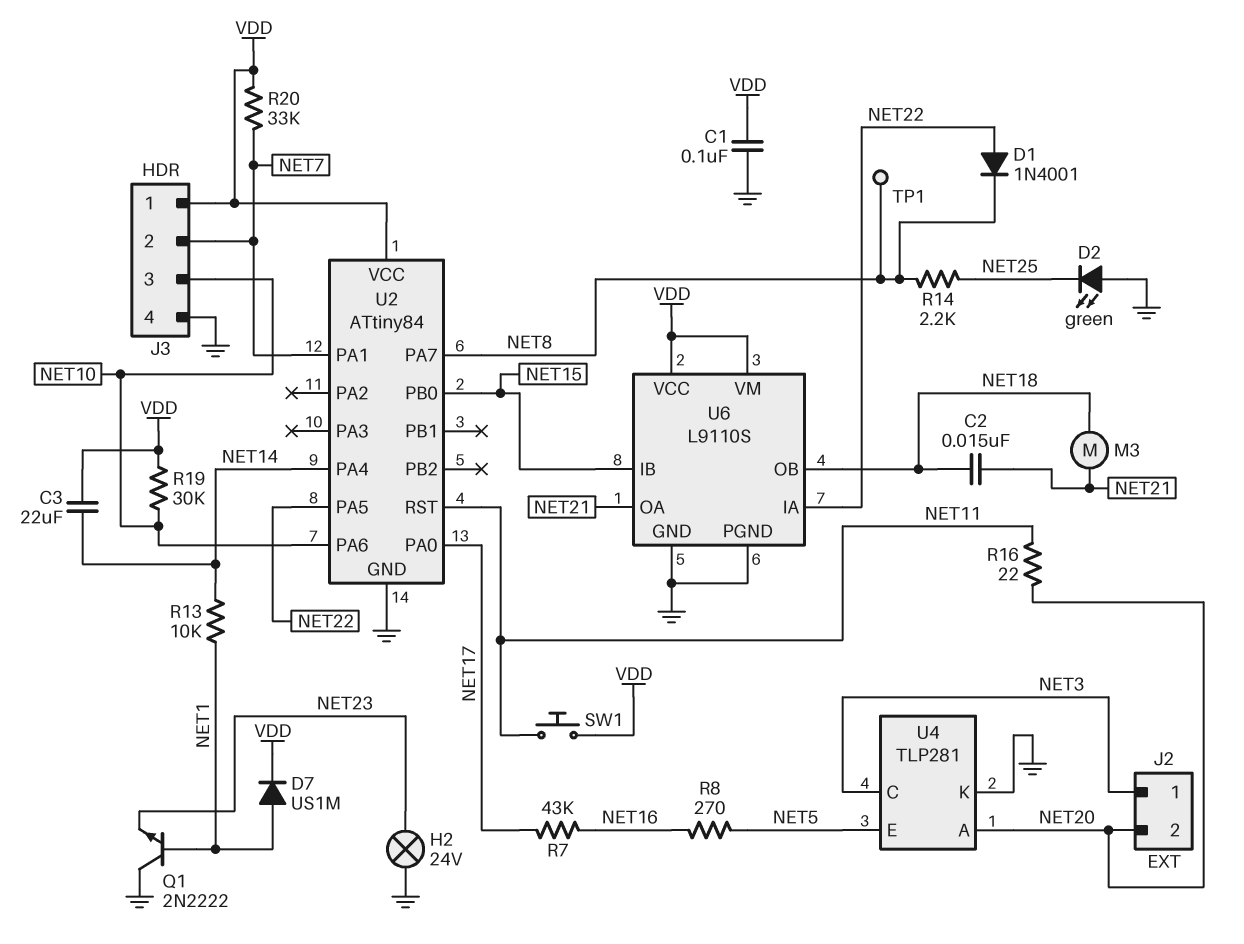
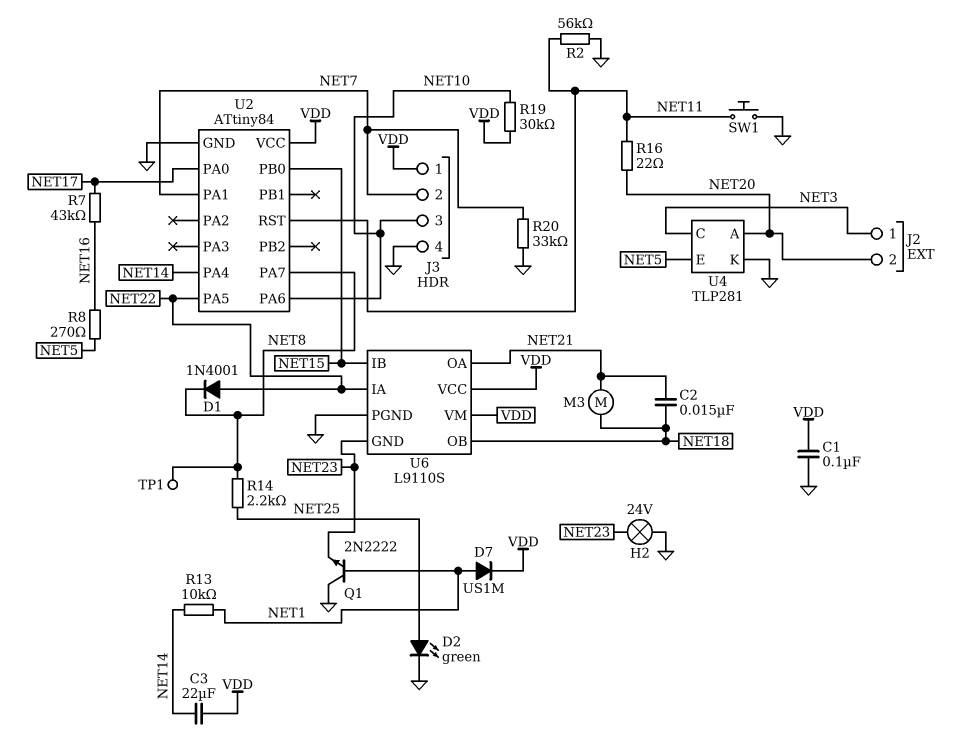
D2: LED green (A GND, K NET25) -> LED green (A NET25, K GND)
R2: none -> 56k (GND, NET11)
R20: 33k (NET7, VDD) -> 33k (GND, NET7)
SW1: button (NET11, VDD) -> button (GND, NET11)
U6 pin GND: GND -> NET23

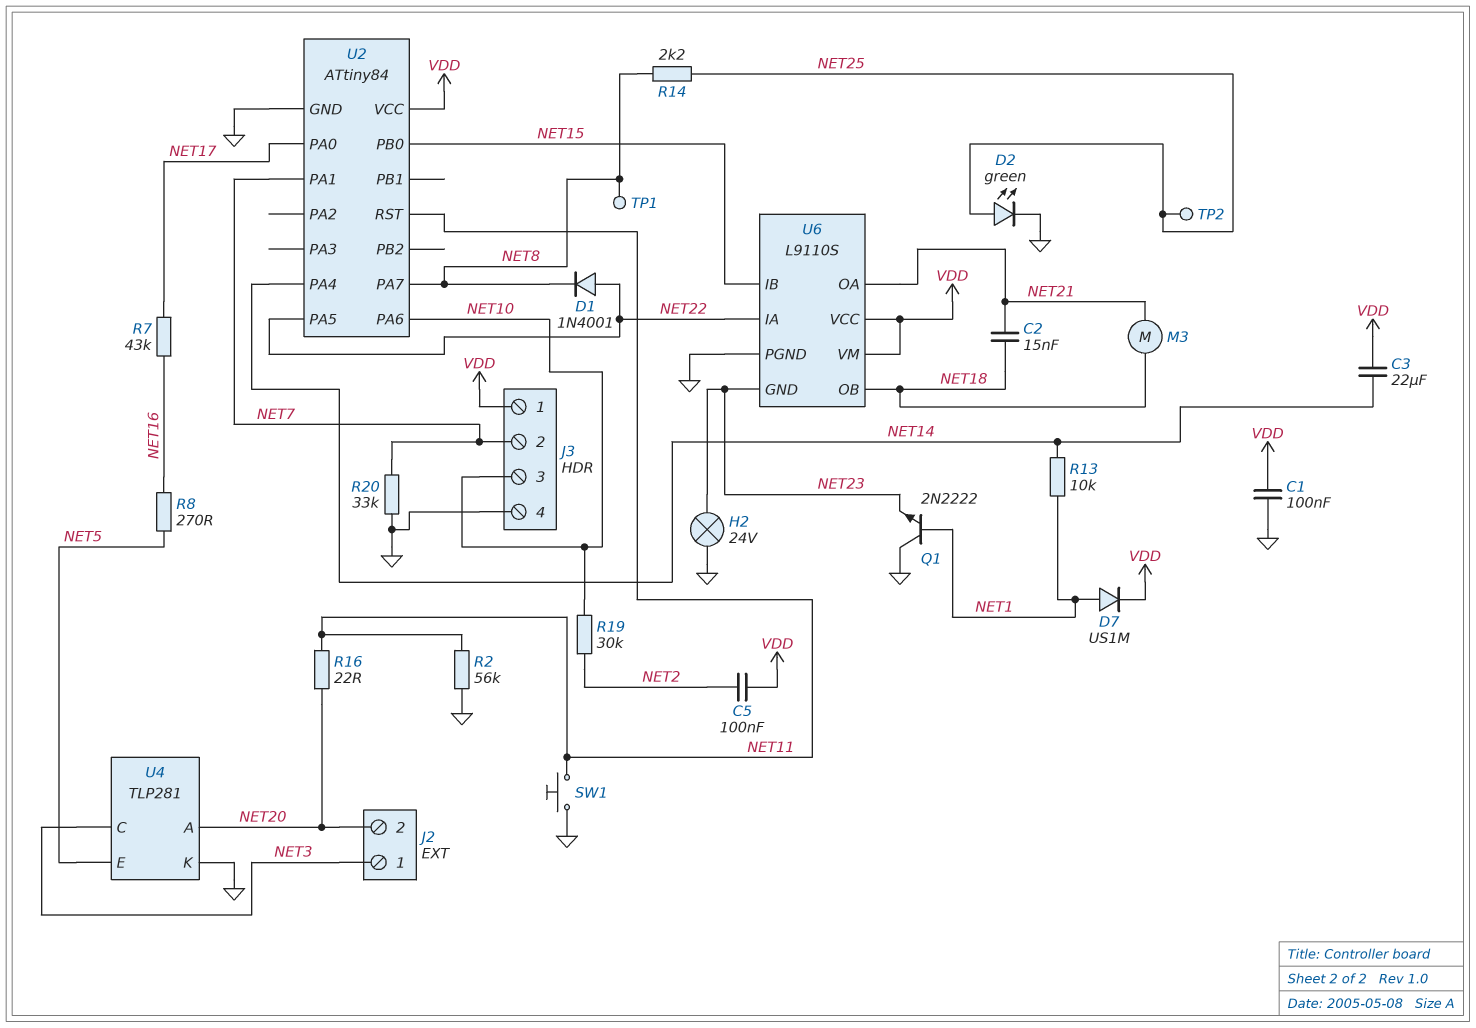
C5: none -> 100nF (NET2, VDD)
R19: 30k (NET10, VDD) -> 30k (NET2, NET10)
TP2: none -> test point (NET25)

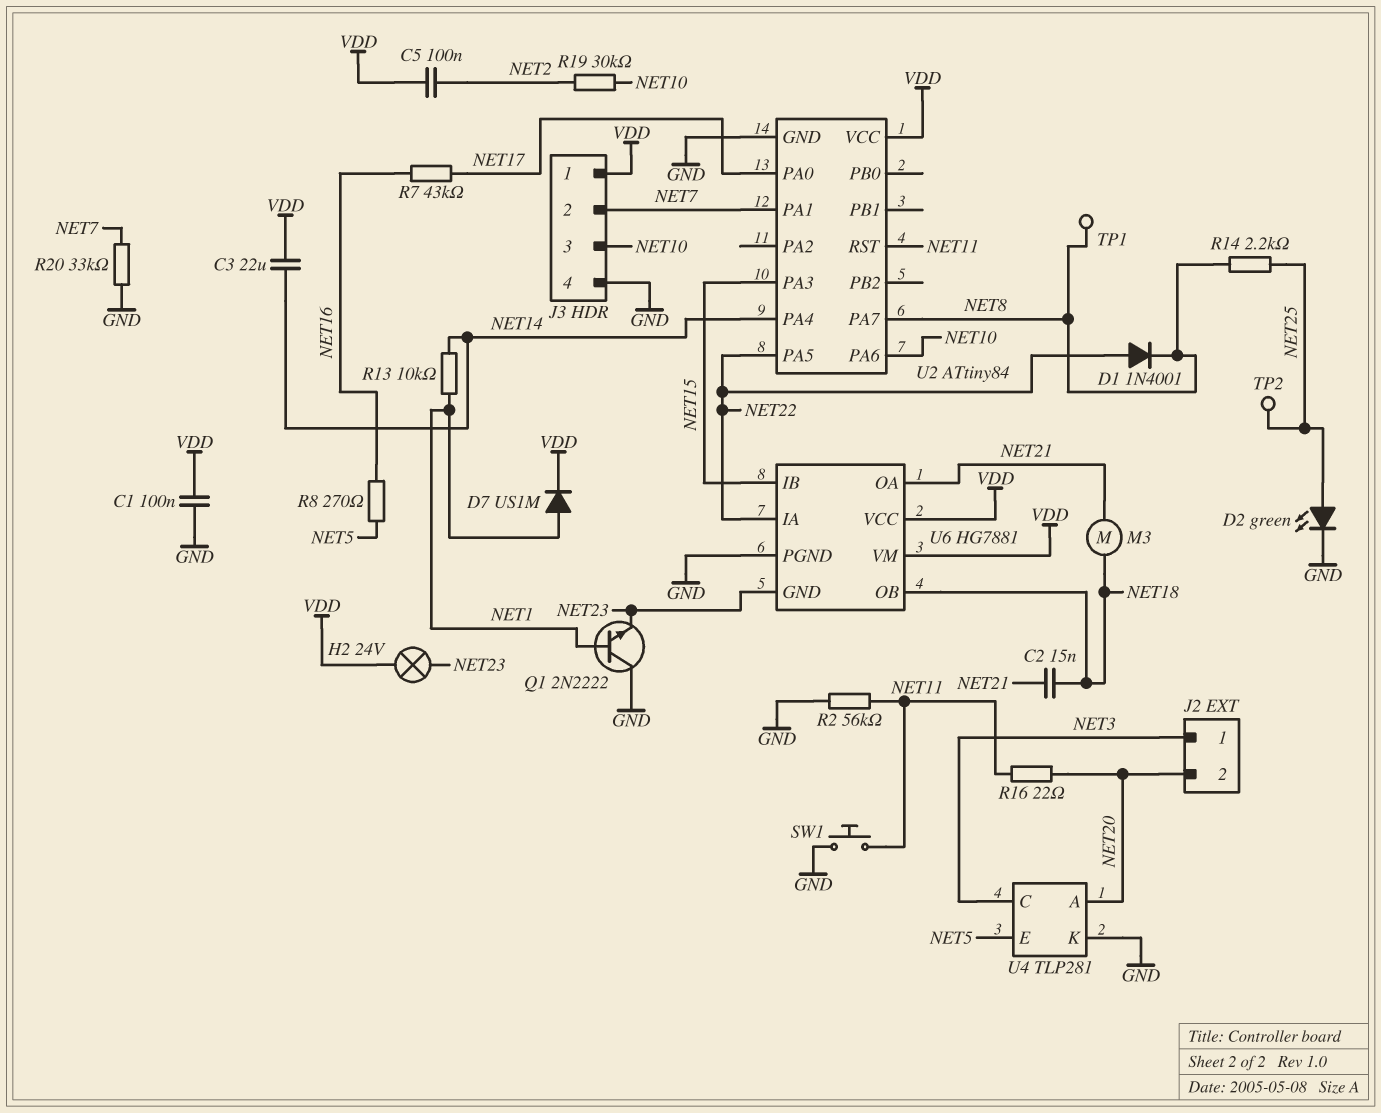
H2: lamp 24V (GND, NET23) -> lamp 24V (NET23, VDD)
U2 pin PA3: none -> NET15
U2 pin PB0: NET15 -> none
U6: L9110S -> HG7881

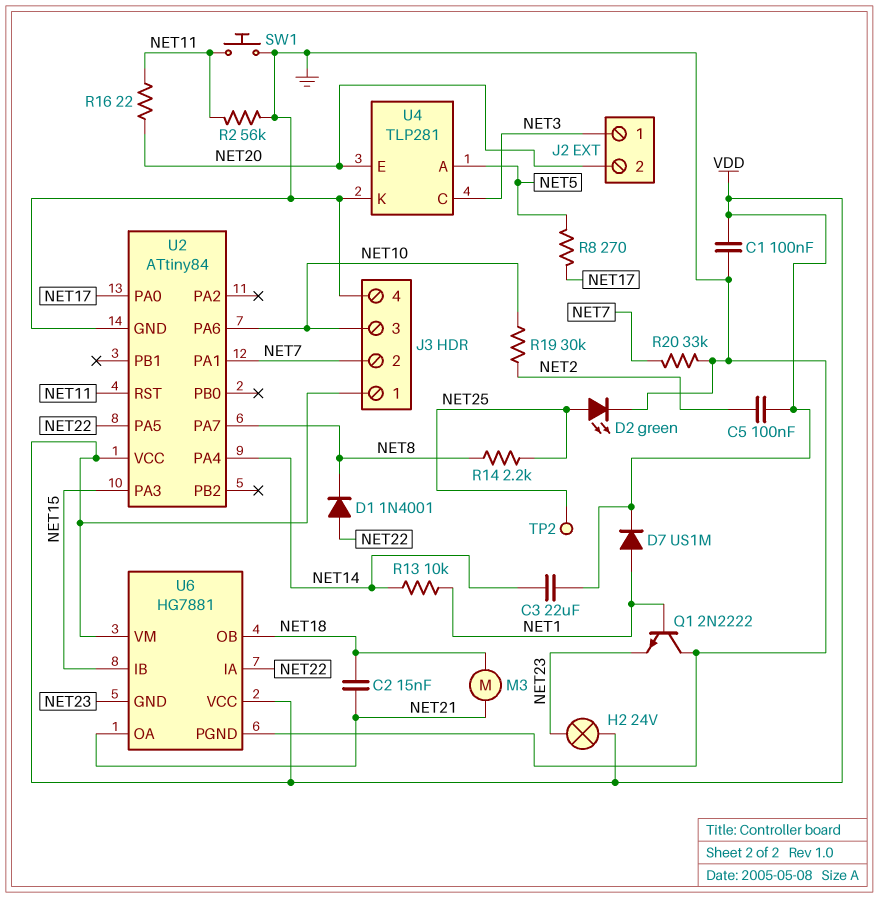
R7: 43k (NET16, NET17) -> none
R8: 270 (NET5, NET16) -> 270 (NET5, NET17)
TP1: test point (NET8) -> none
U4 pin A: NET20 -> NET5
U4 pin E: NET5 -> NET20

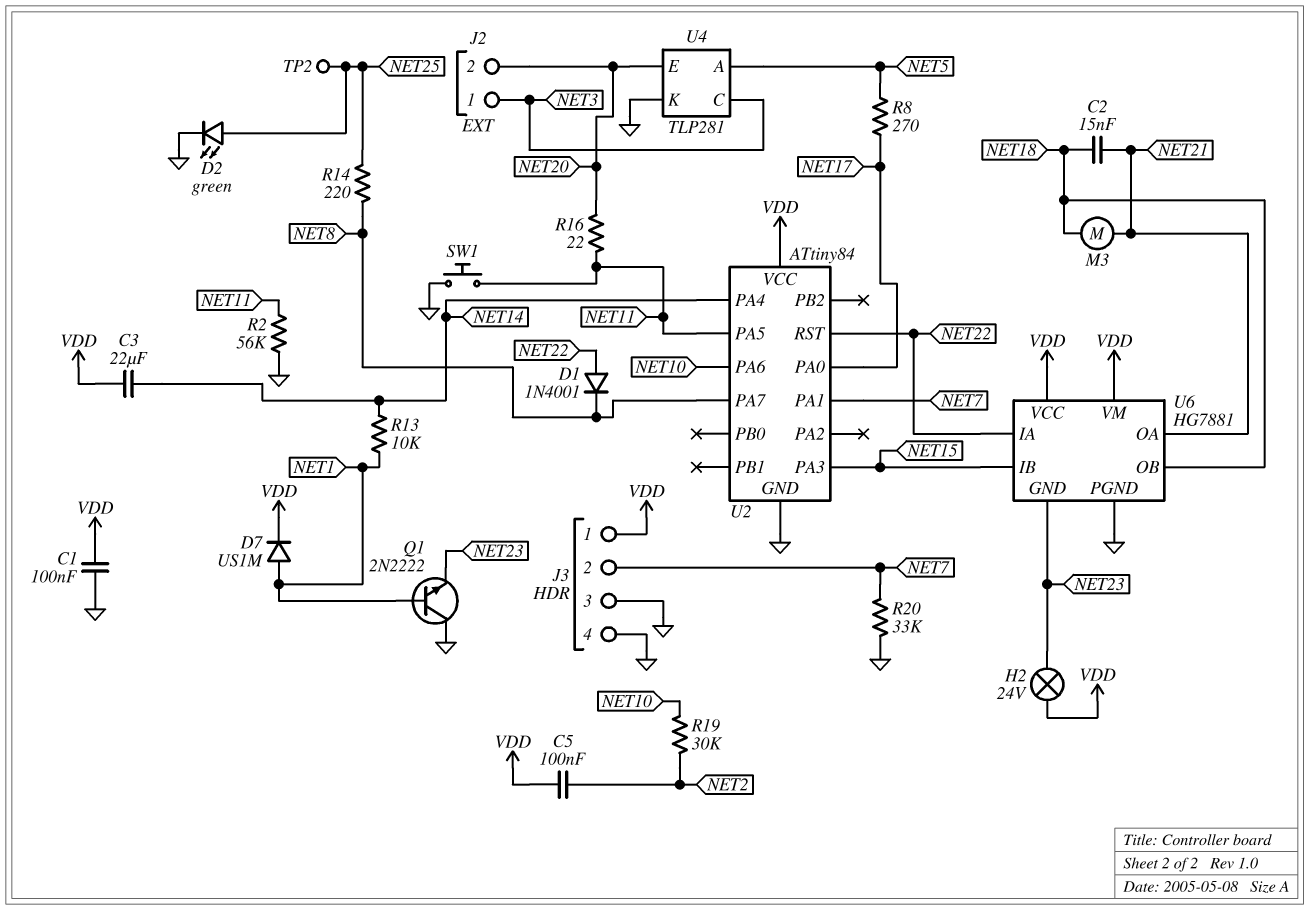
J3 pin 3: NET10 -> GND
R14: 2.2k (NET8, NET25) -> 220 (NET8, NET25)
U2 pin PA5: NET22 -> NET11
U2 pin RST: NET11 -> NET22

